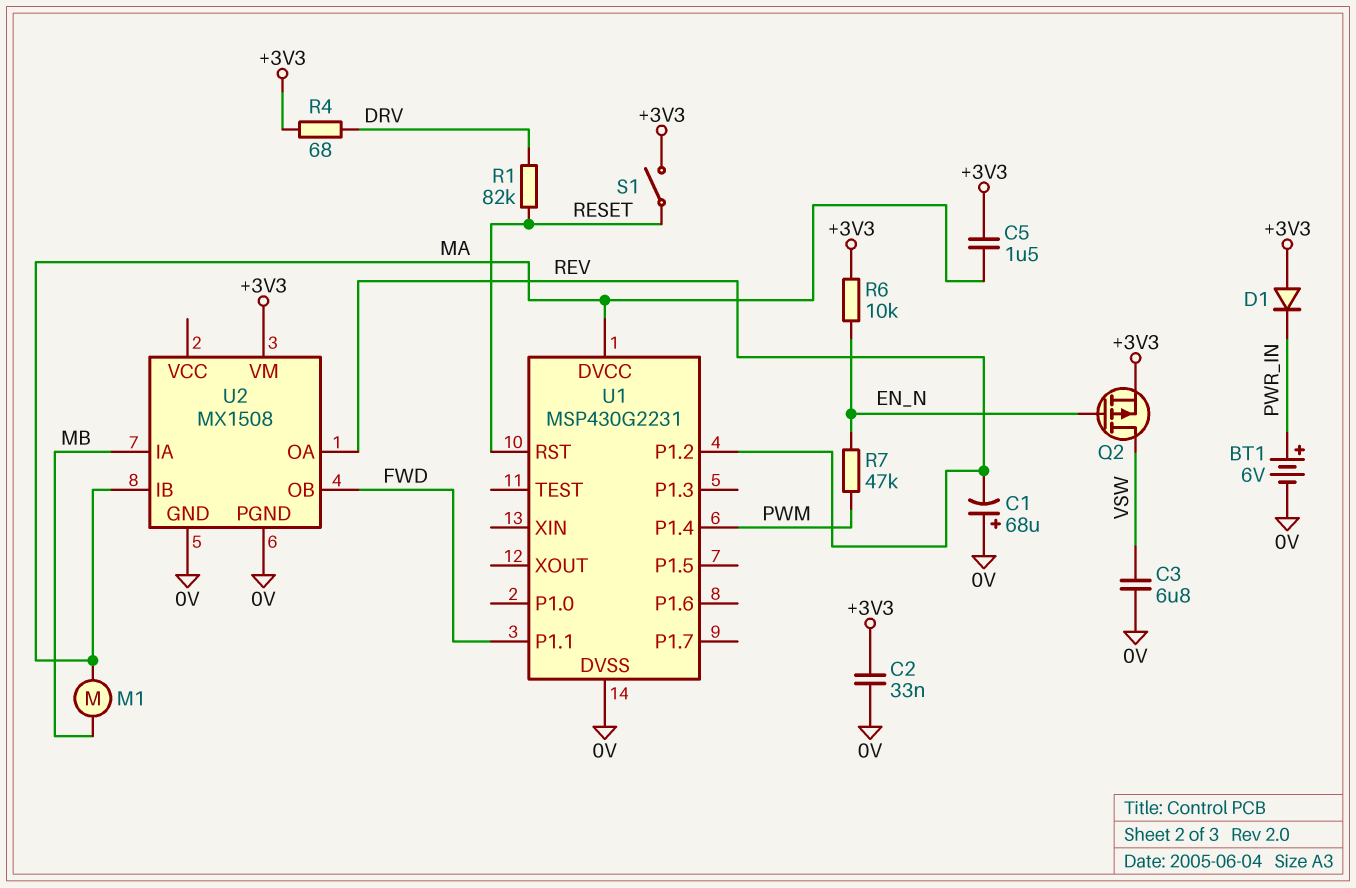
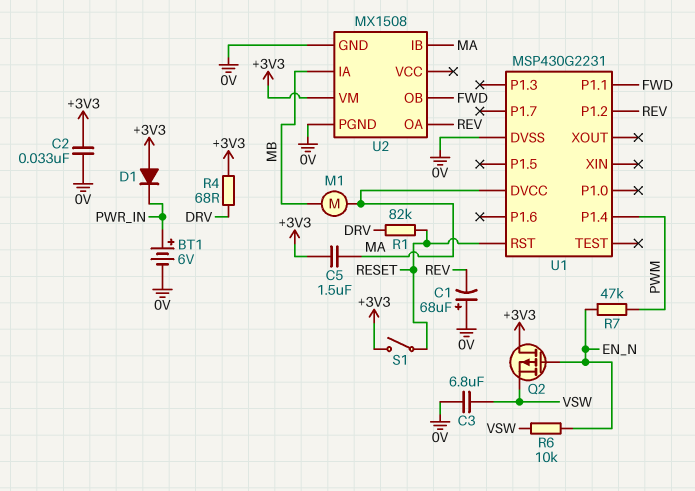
Q2: PMOS (G EN_N, D VSW, S +3V3) -> PMOS (G EN_N, D +3V3, S VSW)
R6: 10k (+3V3, EN_N) -> 10k (EN_N, VSW)

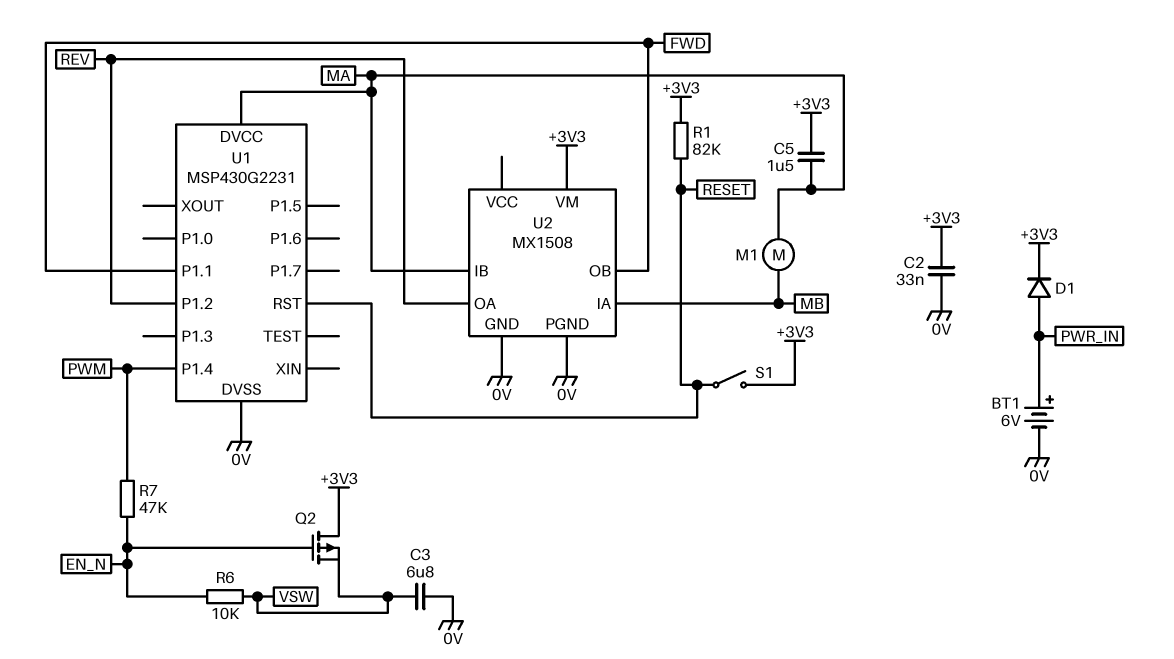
C1: 68uF (plus 0V, minus REV) -> none
D1: diode (A +3V3, K PWR_IN) -> diode (A PWR_IN, K +3V3)
R1: 82k (DRV, RESET) -> 82k (+3V3, RESET)
R4: 68 (+3V3, DRV) -> none

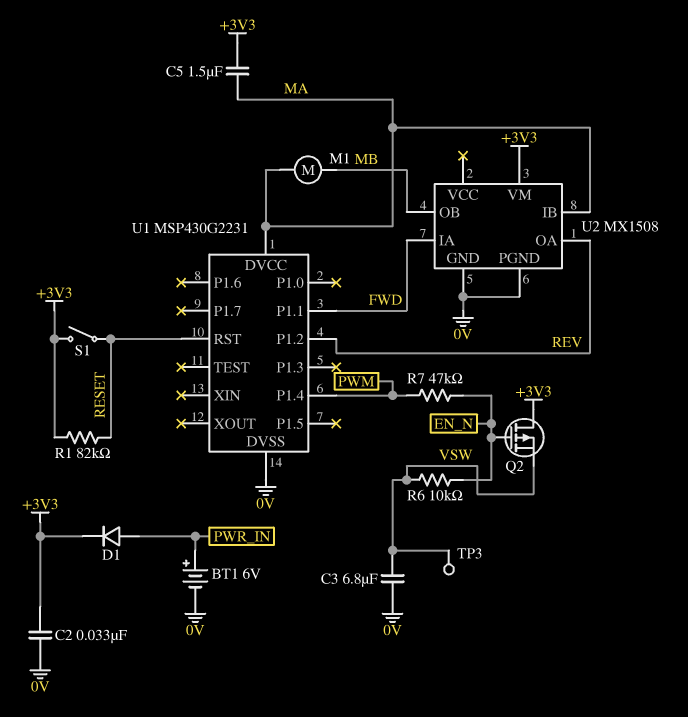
TP3: none -> test point (VSW)
U2 pin IA: MB -> FWD
U2 pin OB: FWD -> MB

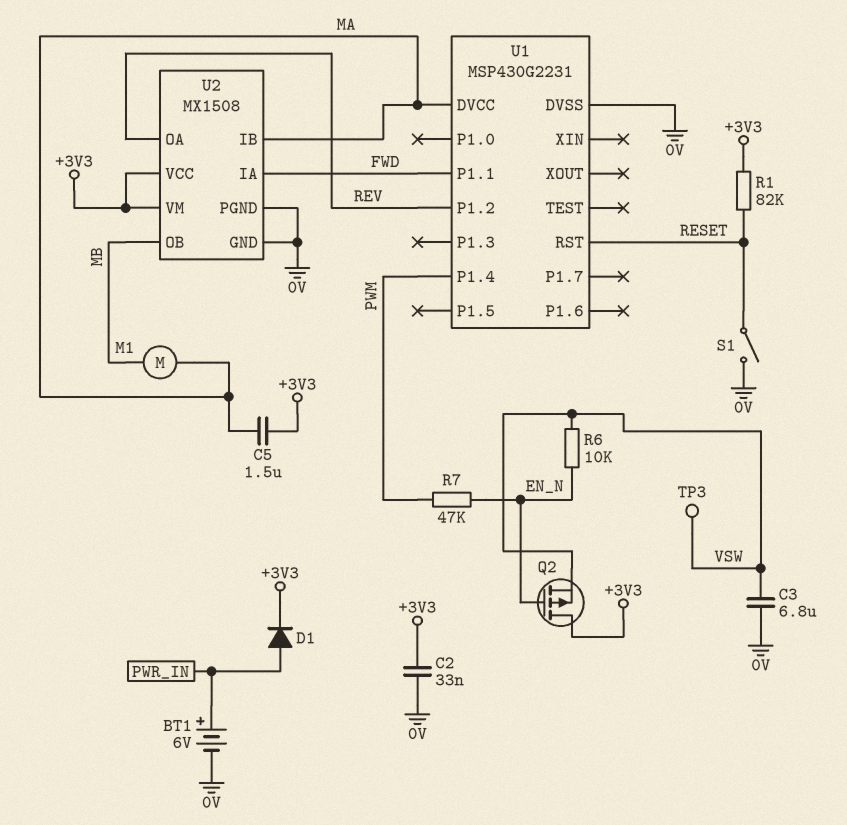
S1: switch (+3V3, RESET) -> switch (0V, RESET)
U2 pin VCC: none -> +3V3

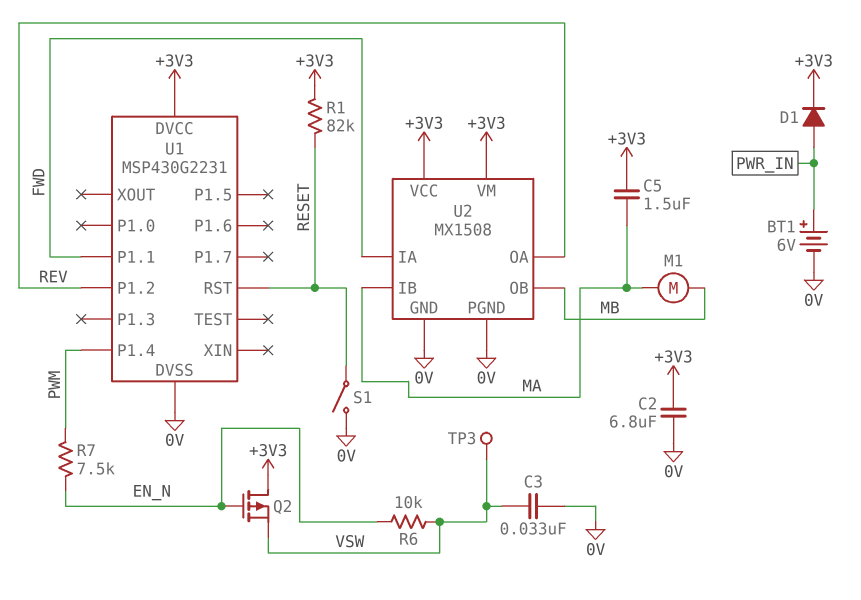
C2: 33nF (+3V3, 0V) -> 6.8uF (+3V3, 0V)
C3: 6.8uF (0V, VSW) -> 33nF (0V, VSW)
R7: 47k (EN_N, PWM) -> 7.5k (EN_N, PWM)
U1 pin DVCC: MA -> +3V3

